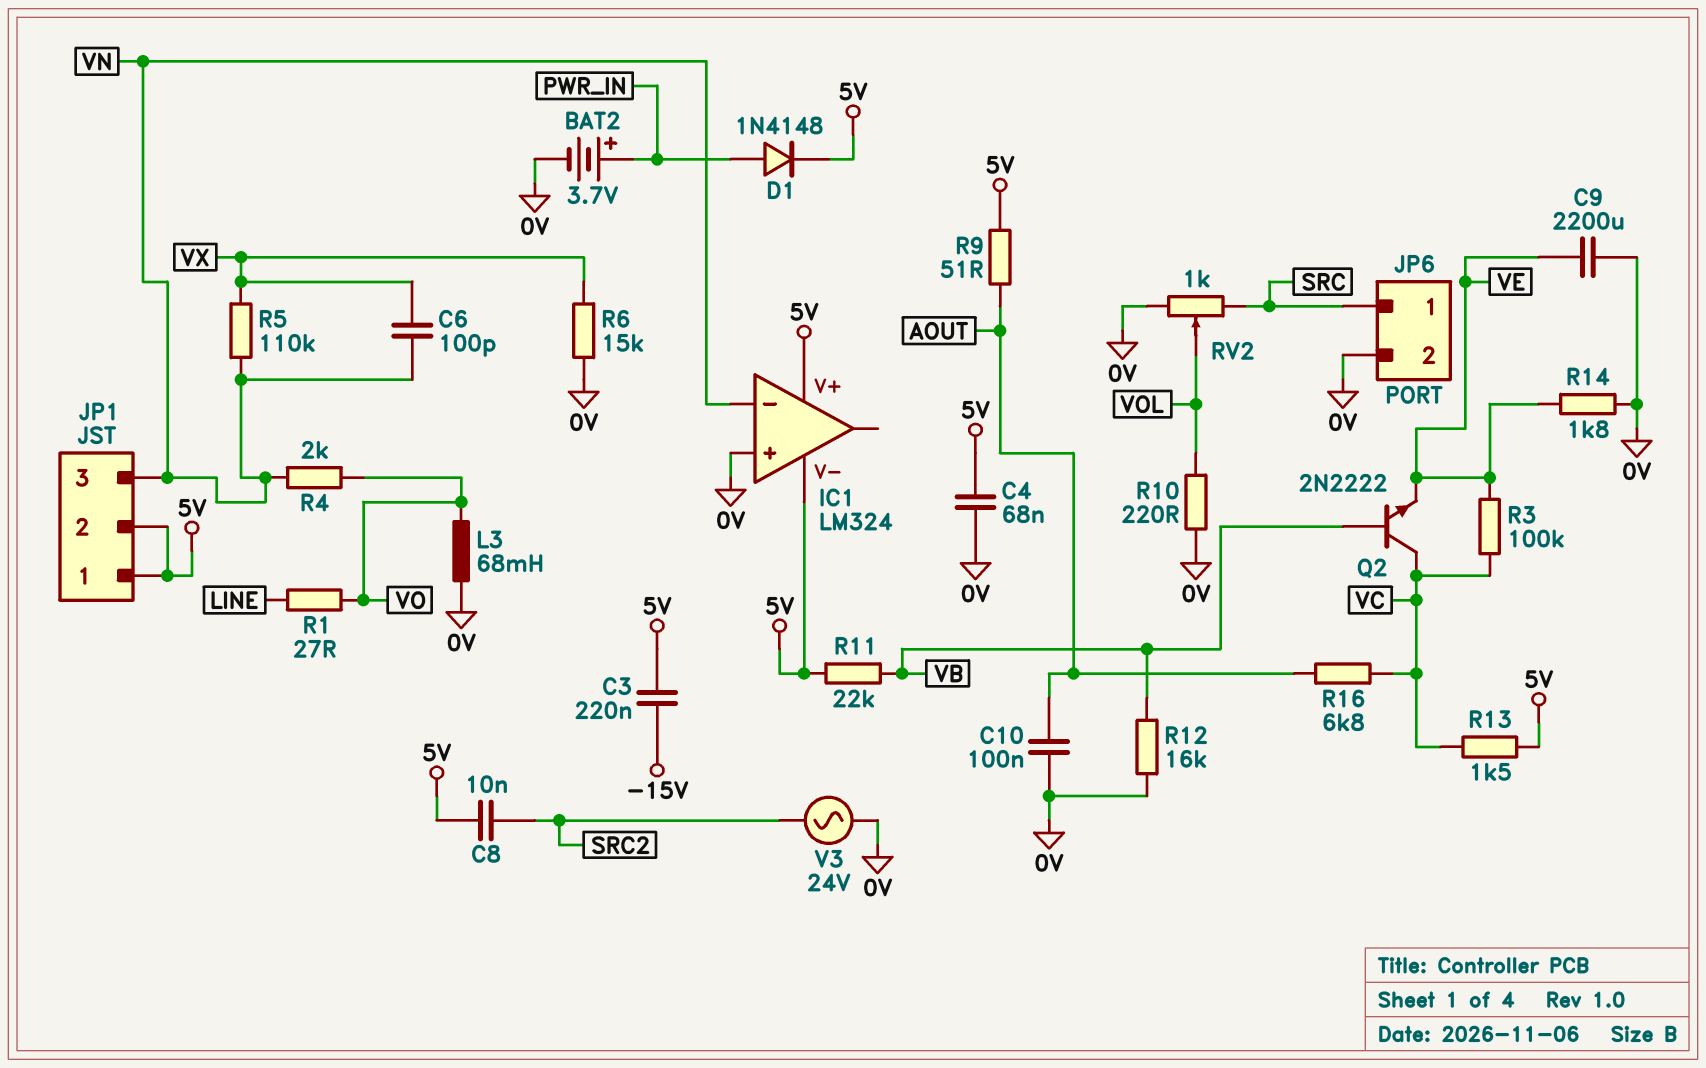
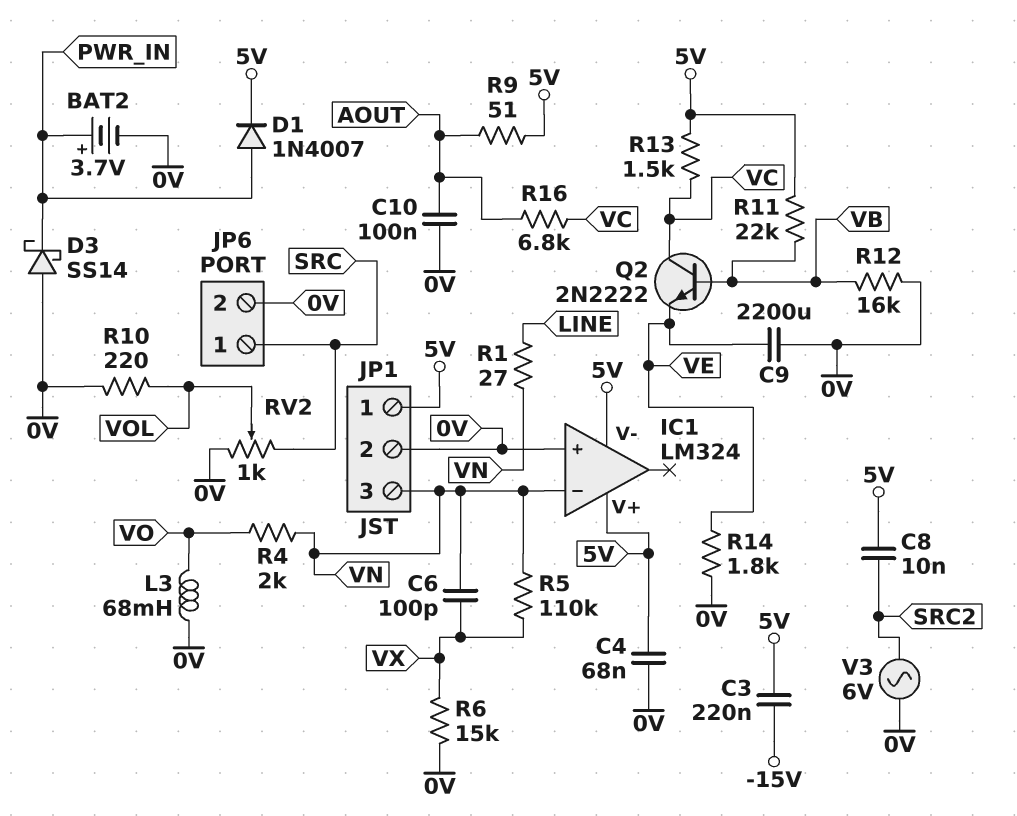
D1: diode 1N4148 (A PWR_IN, K 5V) -> diode 1N4007 (A PWR_IN, K 5V)
D3: none -> schottky SS14 (A 0V, K PWR_IN)
JP1 pin 2: 5V -> 0V
R1: 27 (LINE, VO) -> 27 (LINE, VN)
R3: 100k (VC, VE) -> none
V3: AC 24V (0V, SRC2) -> AC 6V (0V, SRC2)

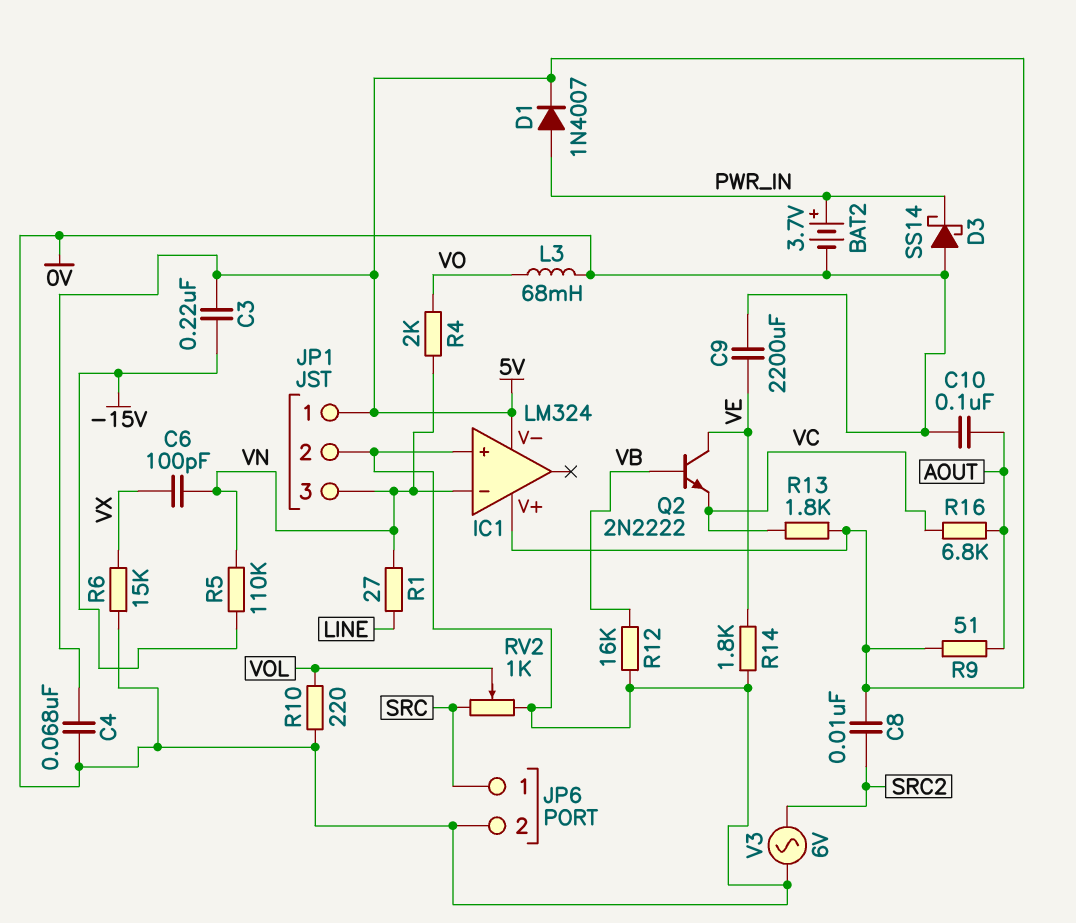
Q2: NPN 2N2222 (B VB, C VC, E VE) -> NPN 2N2222 (B VB, C VE, E VC)
R5: 110k (VN, VX) -> 110k (-15V, VN)
R11: 22k (5V, VB) -> none
R13: 1.5k (5V, VC) -> 1.8k (5V, VC)

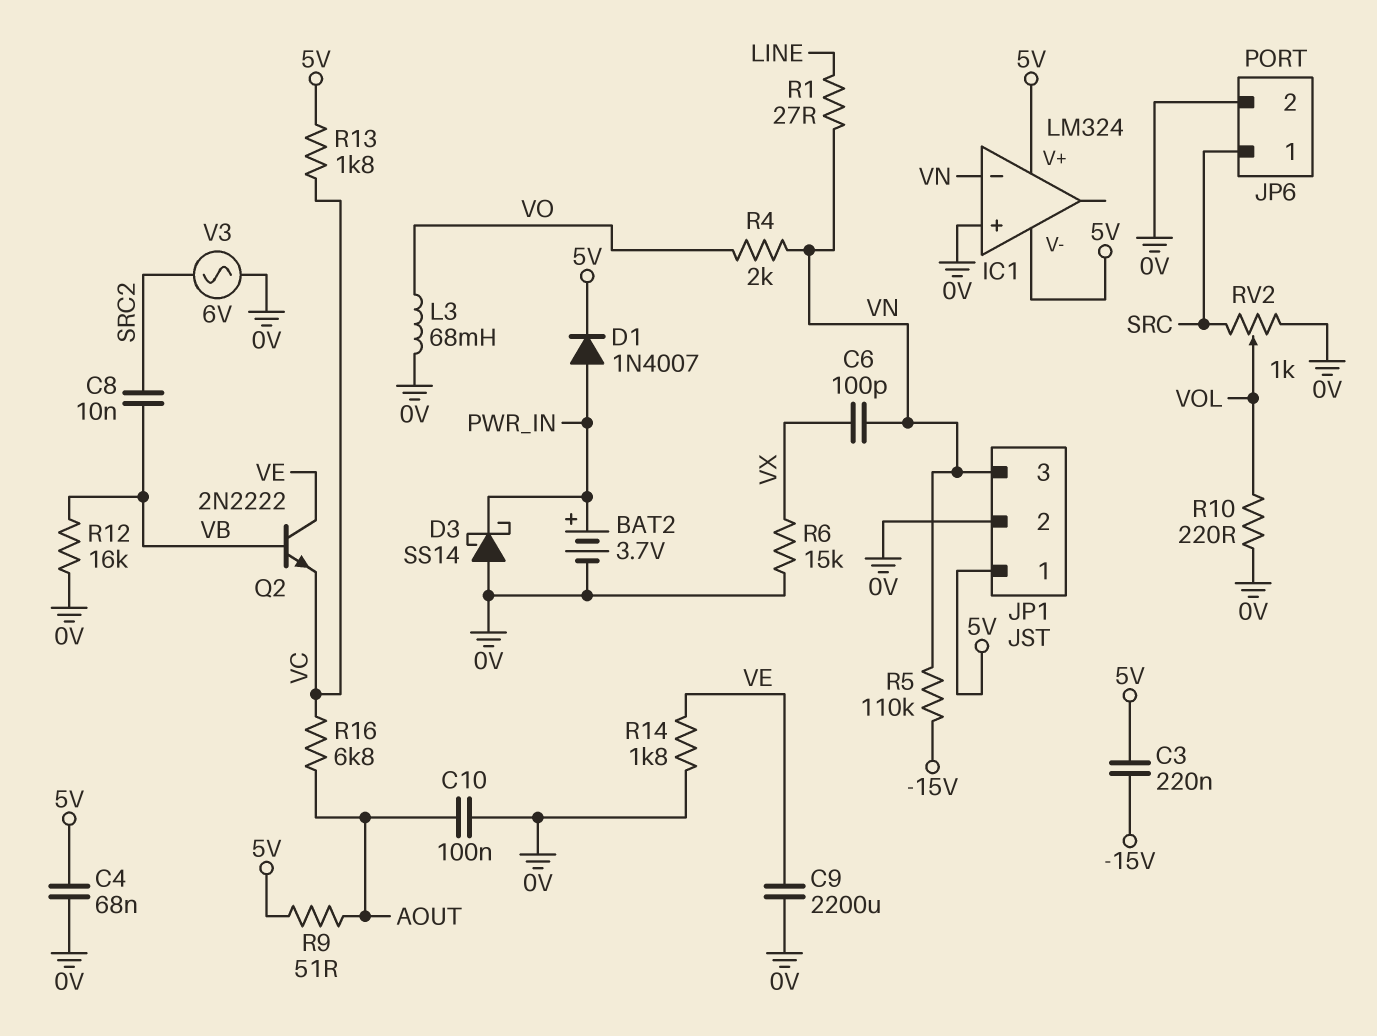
C8: 10nF (5V, SRC2) -> 10nF (SRC2, VB)

